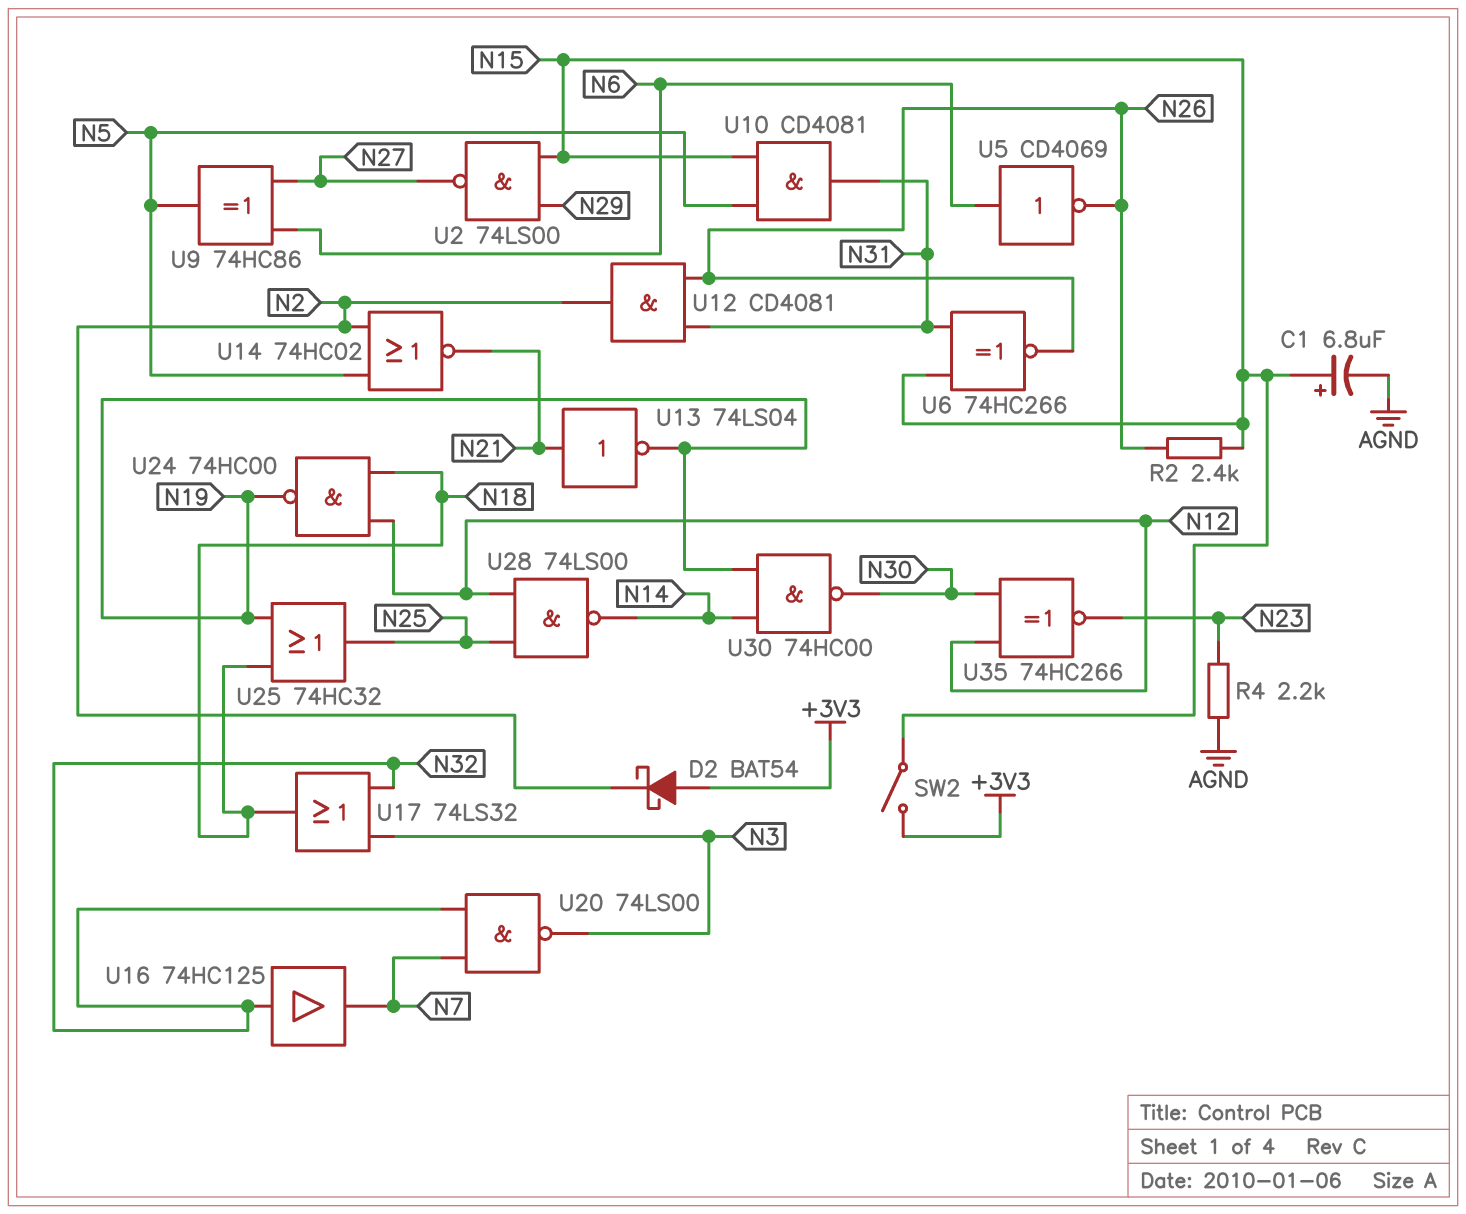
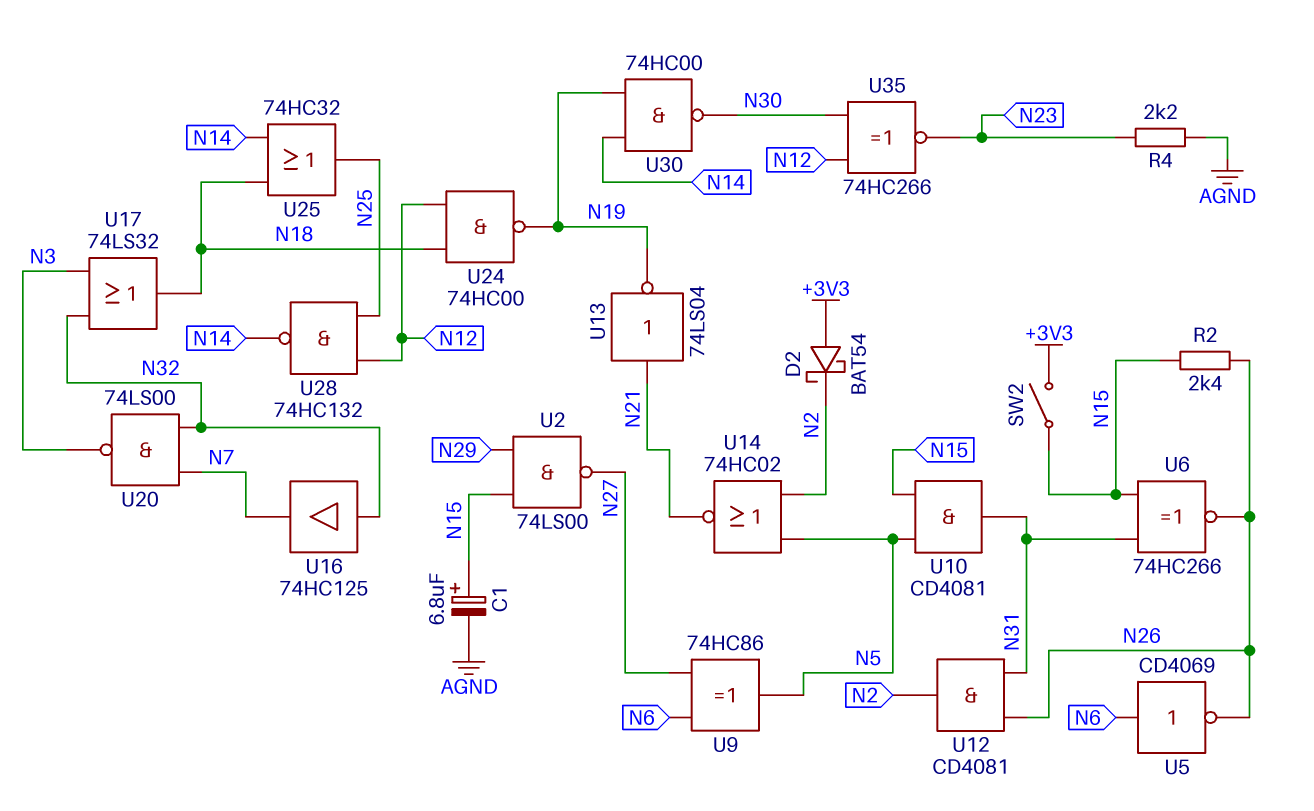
U25: OR 74HC32 (in N18, in N19, out N25) -> OR 74HC32 (in N14, in N18, out N25)
U28: NAND 74LS00 (in N12, in N25, out N14) -> NAND 74HC132 (in N12, in N25, out N14)

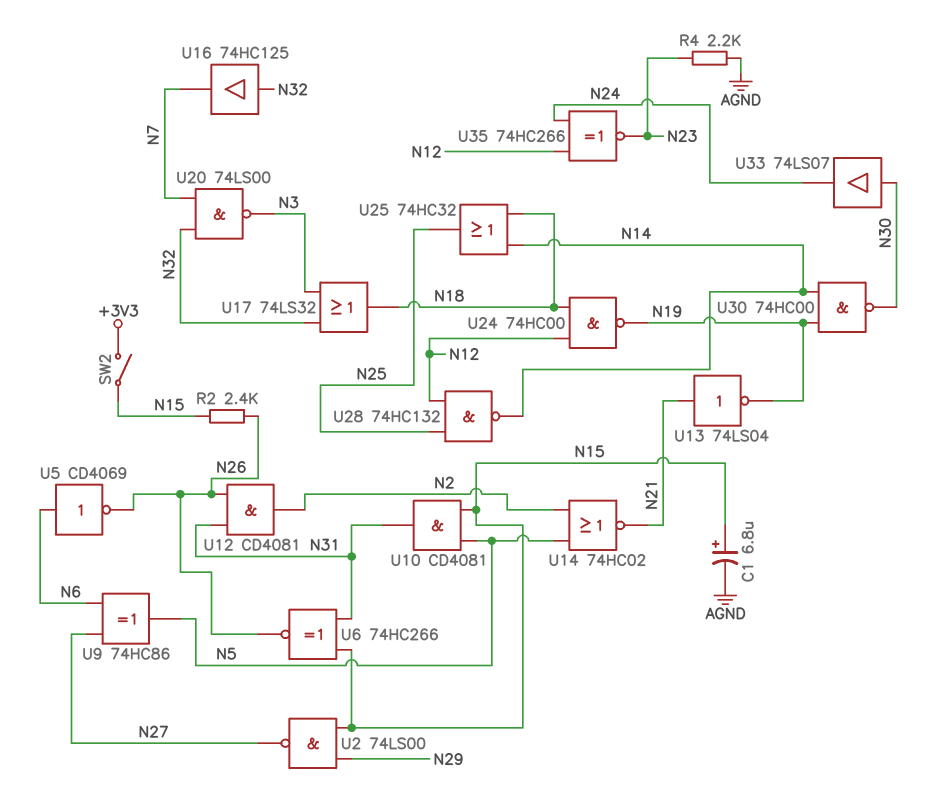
D2: schottky BAT54 (A +3V3, K N2) -> none
U33: none -> buffer 74LS07 (in N30, out N24)
U35: XNOR 74HC266 (in N12, in N30, out N23) -> XNOR 74HC266 (in N12, in N24, out N23)

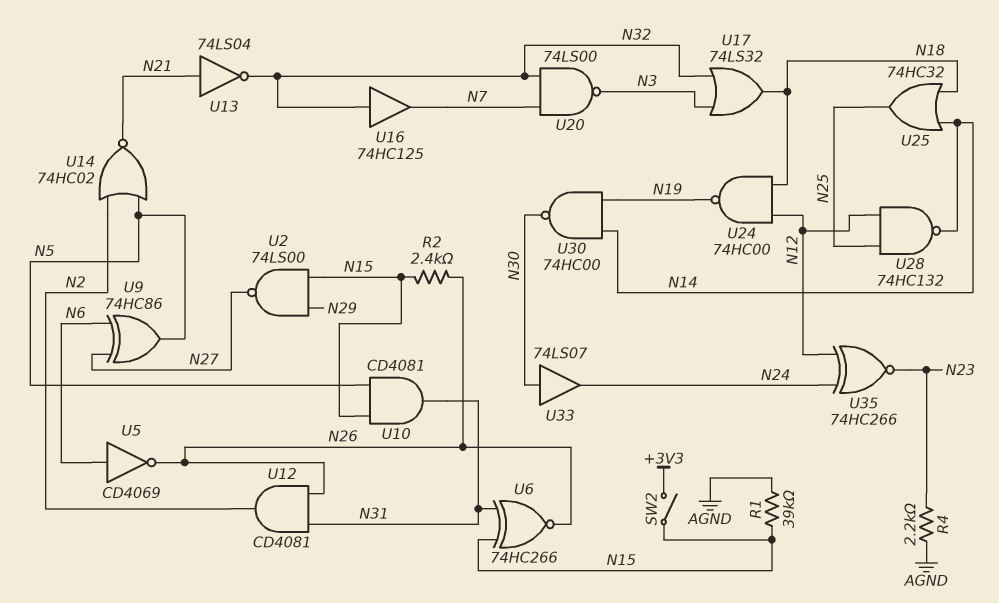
C1: 6.8uF (plus N15, minus AGND) -> none
R1: none -> 39k (AGND, N15)
U13: NOT 74LS04 (in N21, out N19) -> NOT 74LS04 (in N21, out N32)

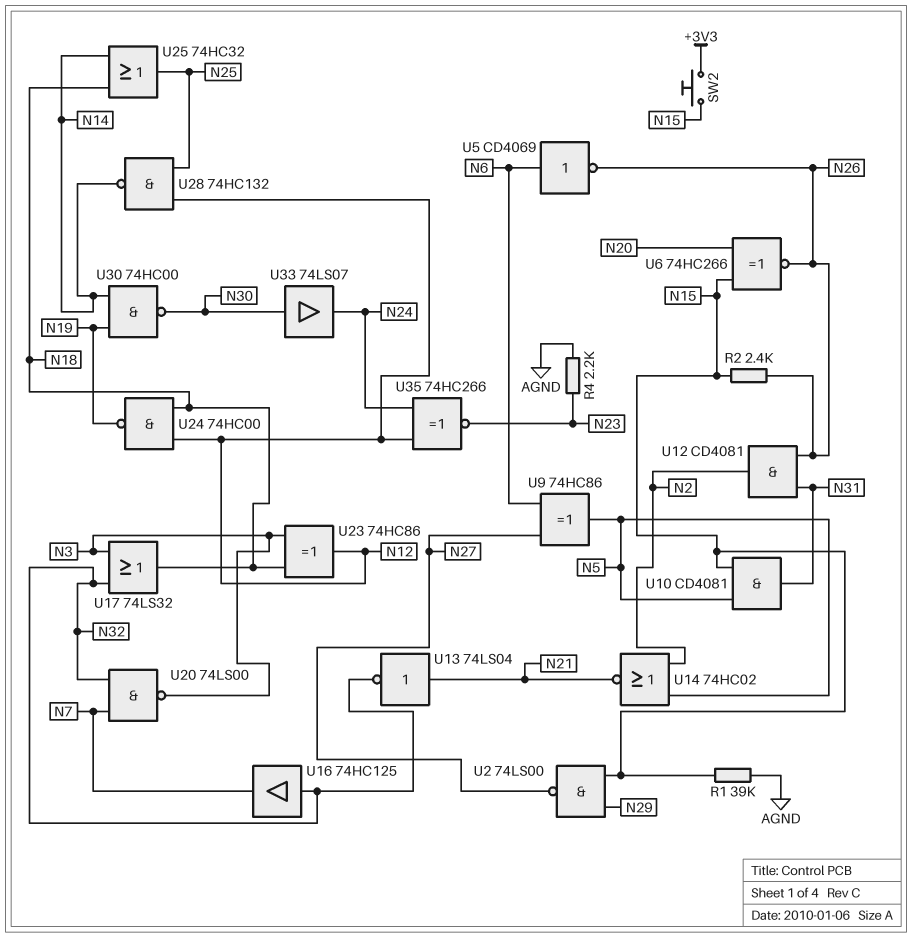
SW2: switch (+3V3, N15) -> button (+3V3, N15)
U6: XNOR 74HC266 (in N15, in N31, out N26) -> XNOR 74HC266 (in N15, in N20, out N26)
U23: none -> XOR 74HC86 (in N3, in N18, out N12)

